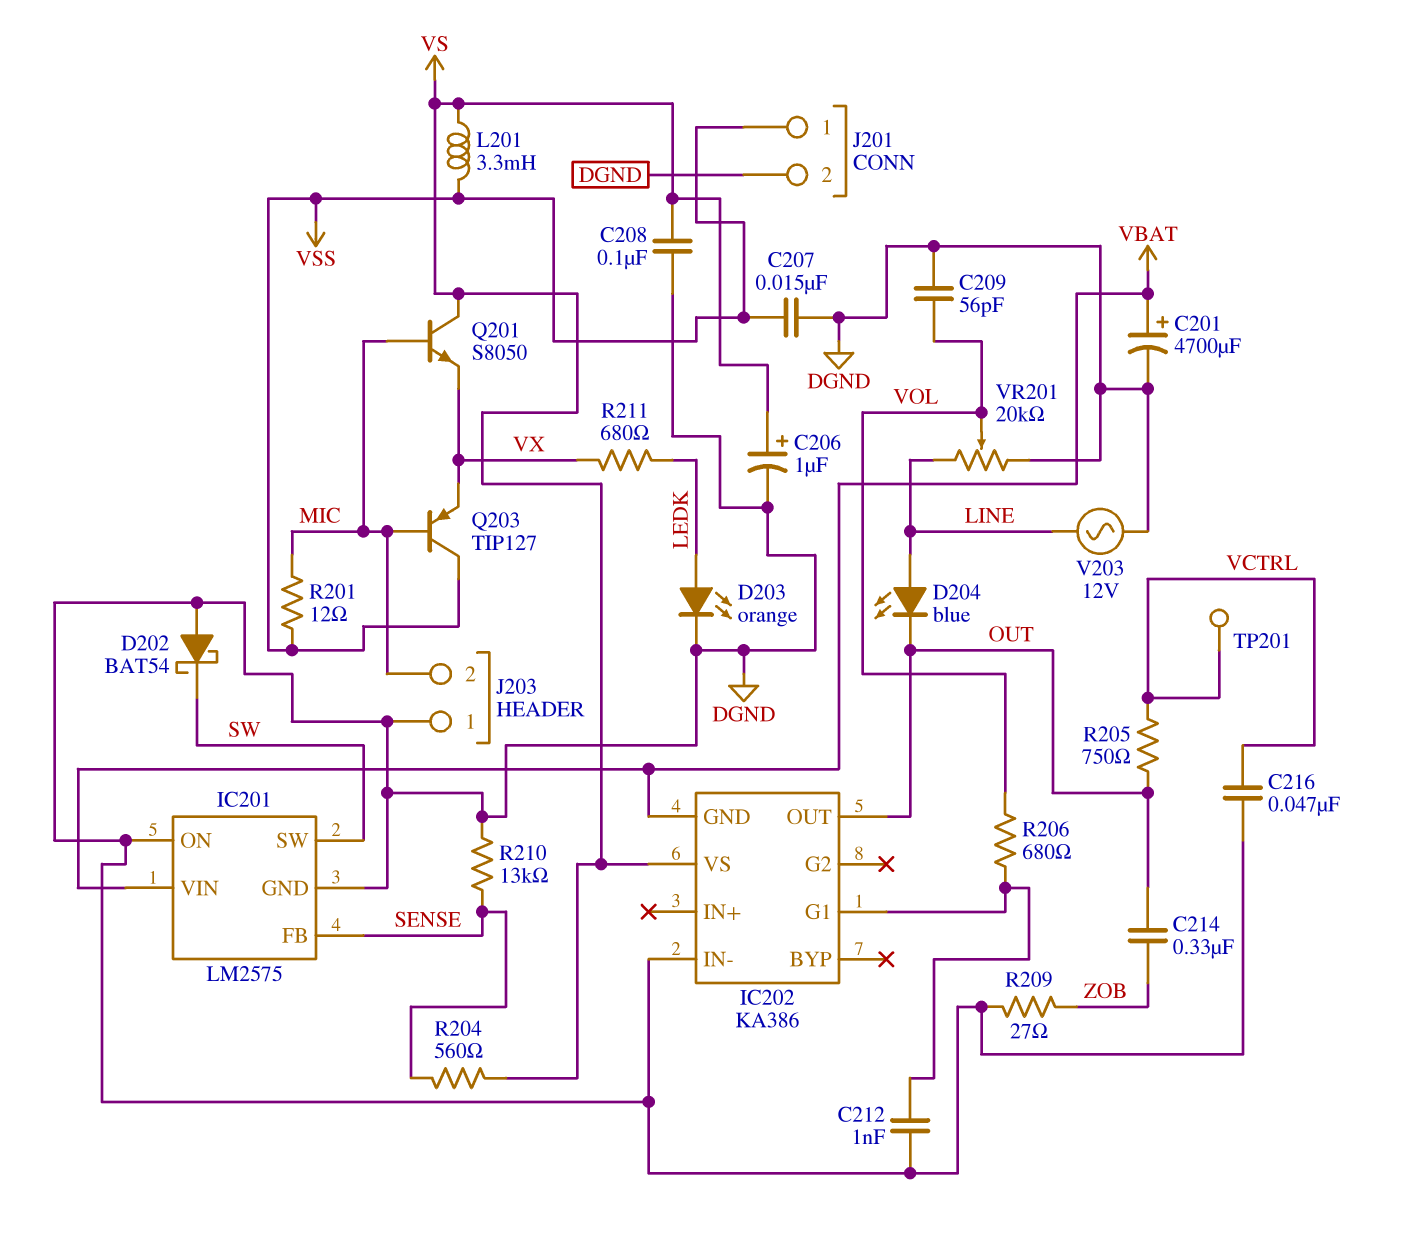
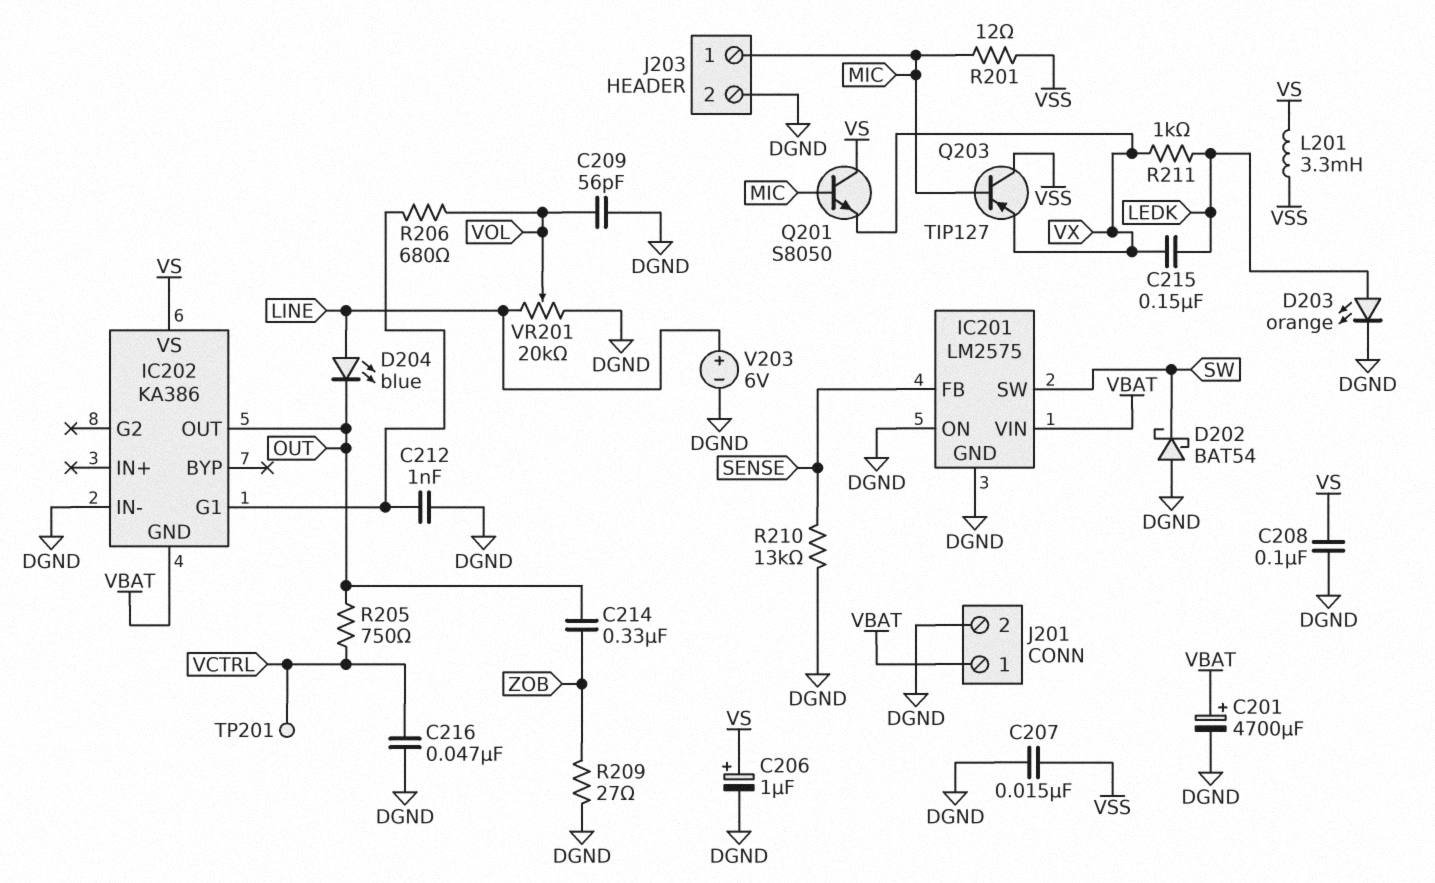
C215: none -> 150nF (LEDK, VX)
J201 pin 1: VSS -> VBAT
J203 pin 1: DGND -> MIC
J203 pin 2: MIC -> DGND
R204: 560 (SENSE, VS) -> none
R211: 680 (LEDK, VX) -> 1k (LEDK, VX)
V203: AC 12V (DGND, LINE) -> 6V (plus LINE, minus DGND)

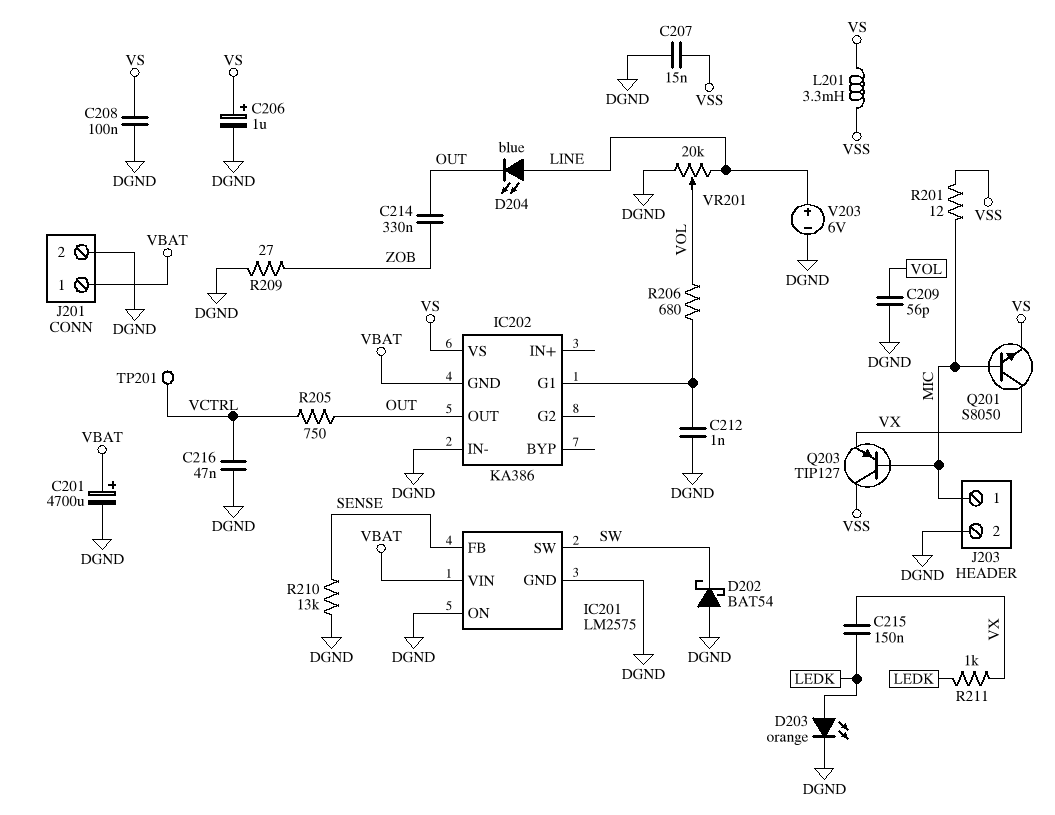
Q201: NPN S8050 (B MIC, C VS, E VX) -> NPN S8050 (B MIC, C VX, E VS)

